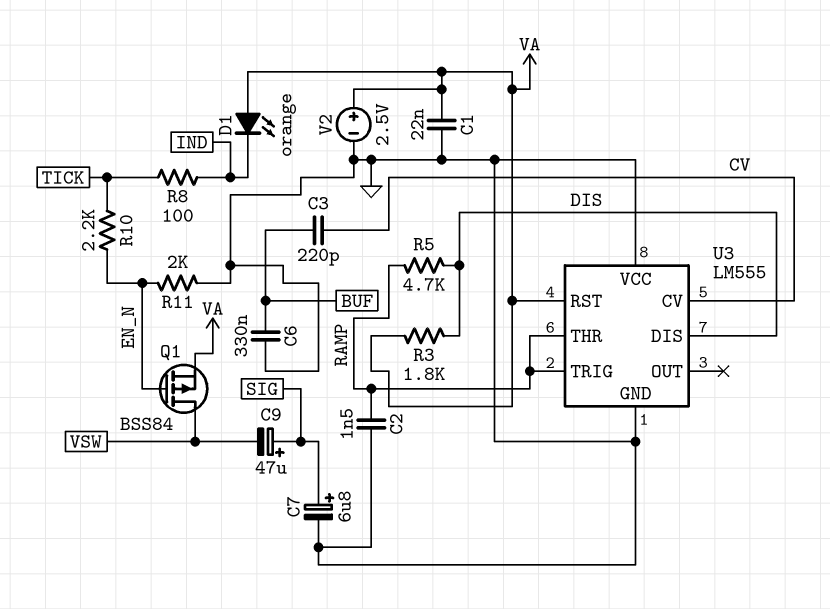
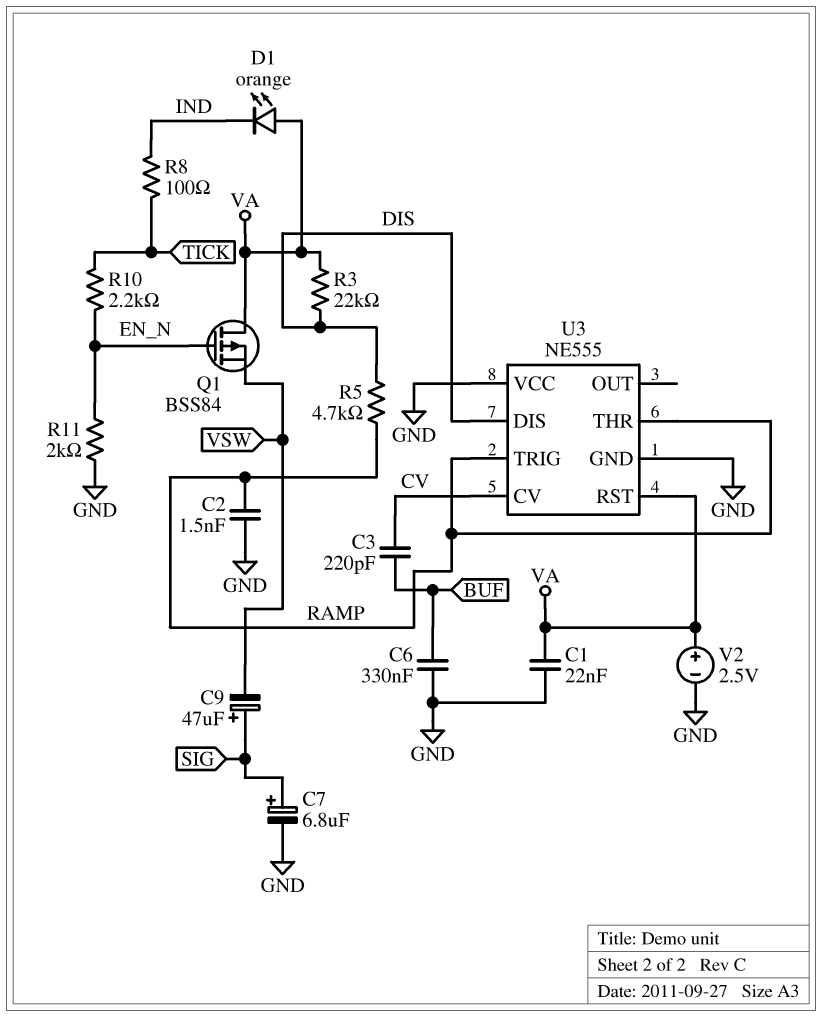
Q1: PMOS BSS84 (G EN_N, D VSW, S VA) -> PMOS BSS84 (G EN_N, D VA, S VSW)
R3: 1.8k (DIS, VA) -> 22k (DIS, VA)
U3: LM555 -> NE555

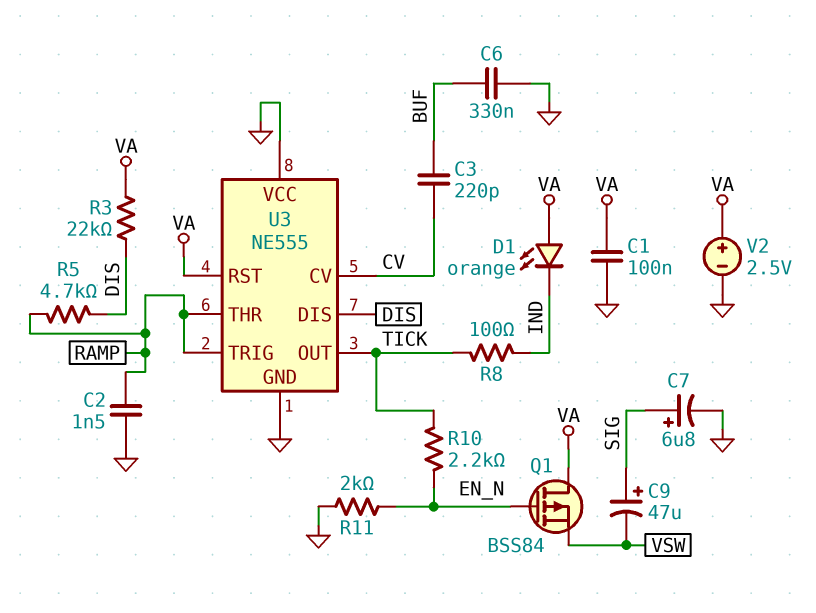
C1: 22nF (GND, VA) -> 100nF (GND, VA)
U3 pin OUT: none -> TICK

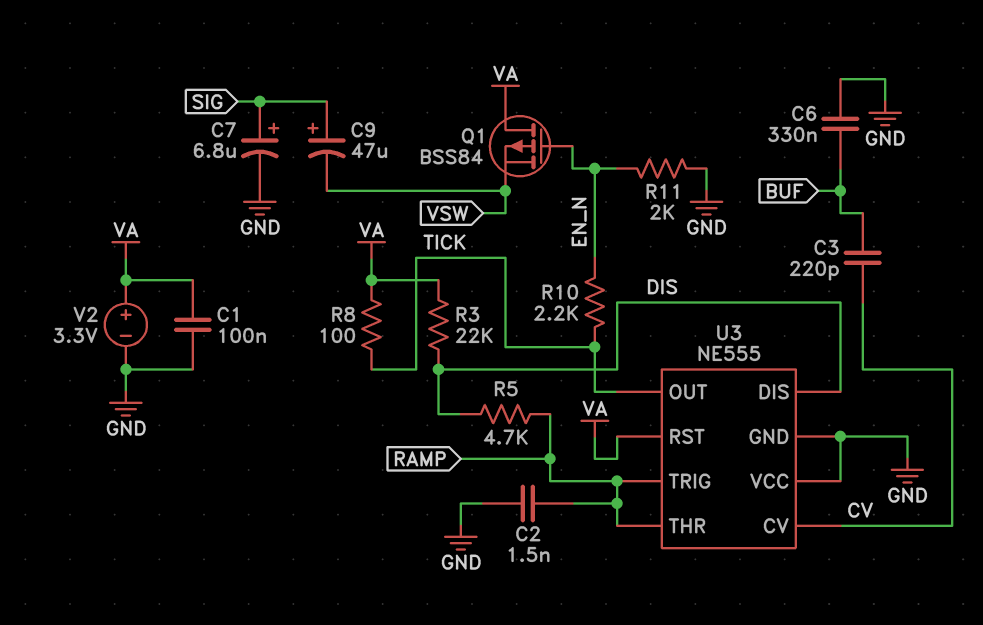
D1: LED orange (A VA, K IND) -> none
R8: 100 (IND, TICK) -> 100 (TICK, VA)
V2: 2.5V (plus VA, minus GND) -> 3.3V (plus VA, minus GND)

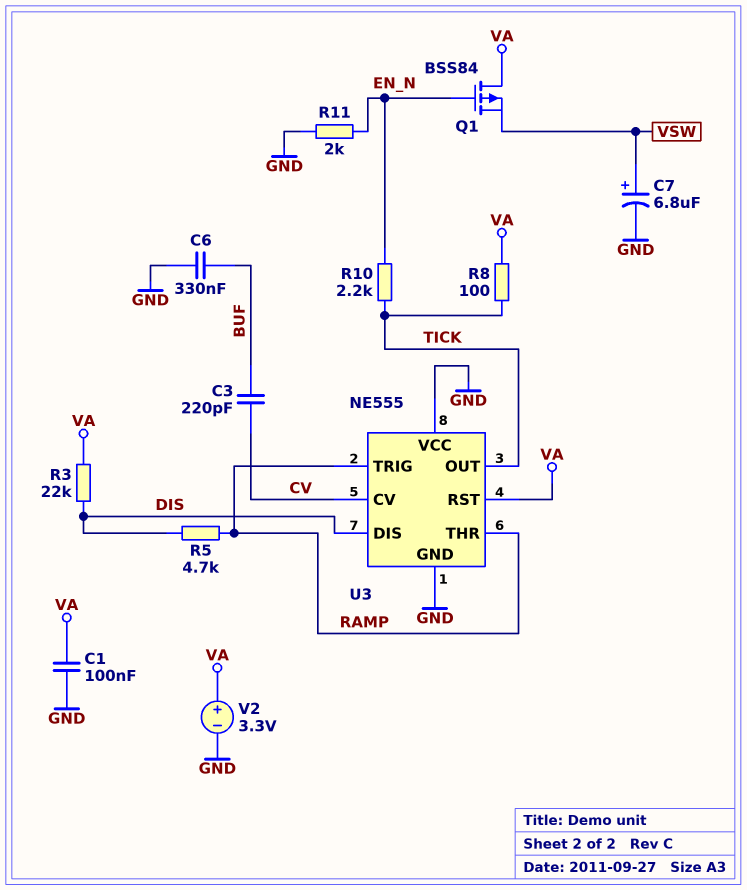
C2: 1.5nF (GND, RAMP) -> none
C7: 6.8uF (plus SIG, minus GND) -> 6.8uF (plus VSW, minus GND)
C9: 47uF (plus SIG, minus VSW) -> none

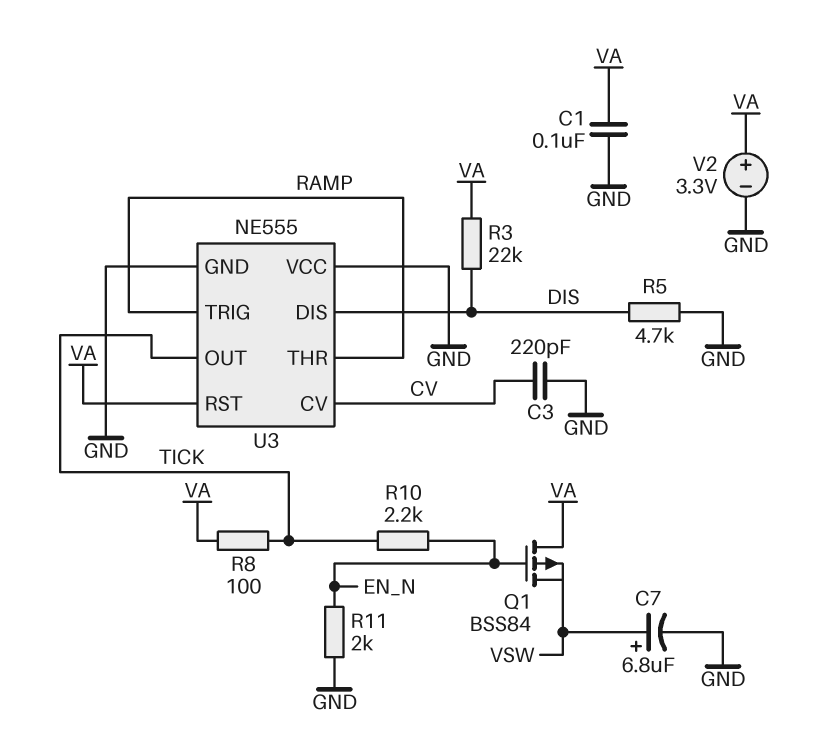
C3: 220pF (BUF, CV) -> 220pF (CV, GND)
C6: 330nF (BUF, GND) -> none
R5: 4.7k (DIS, RAMP) -> 4.7k (DIS, GND)

